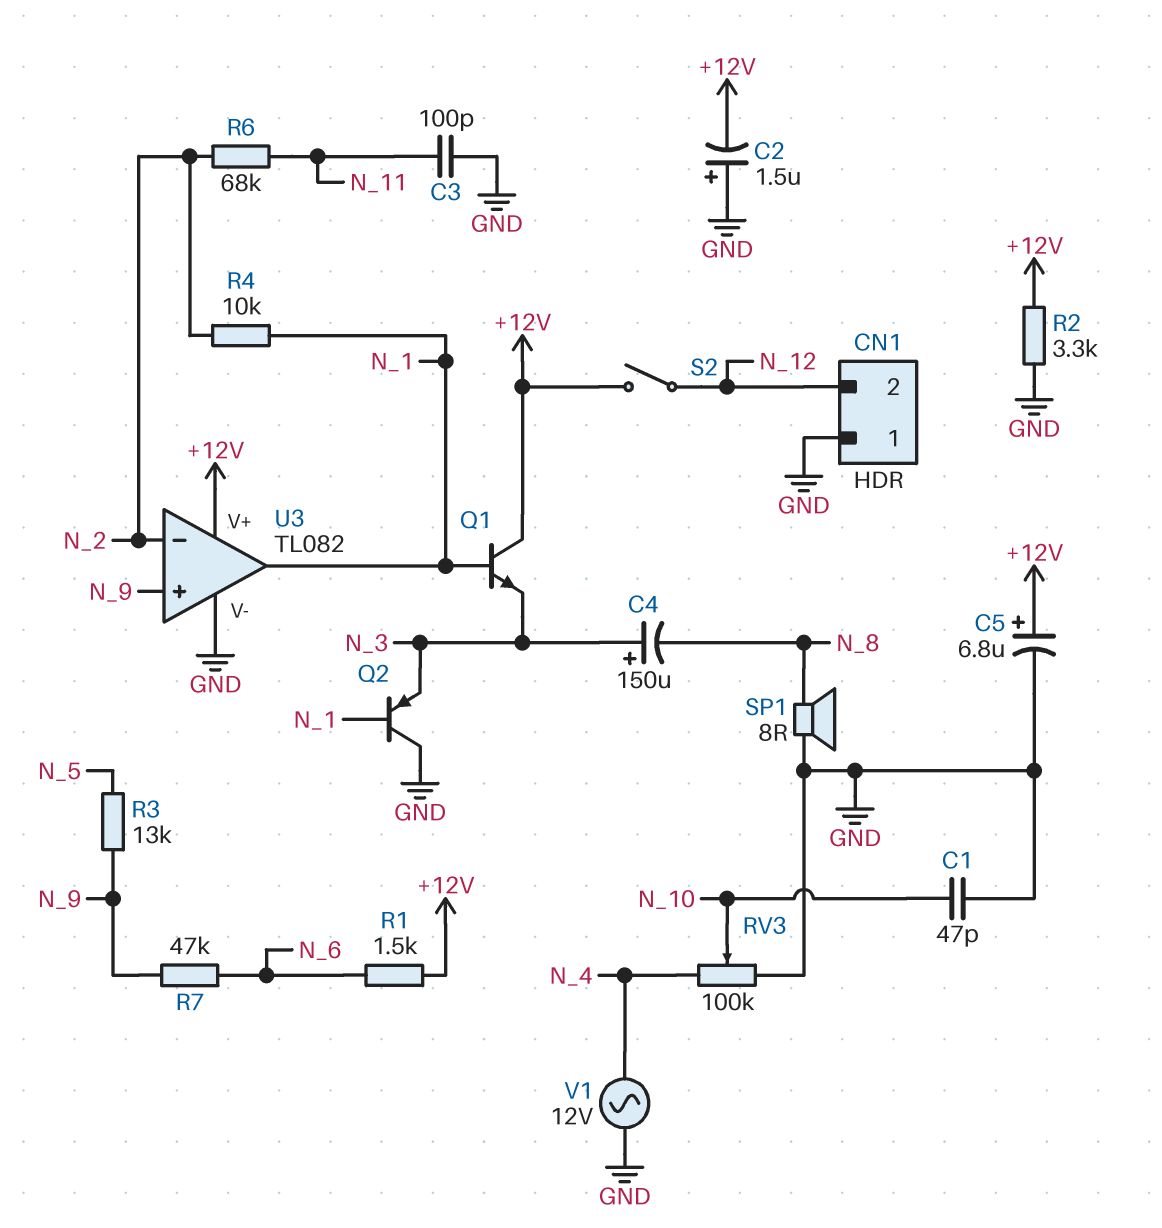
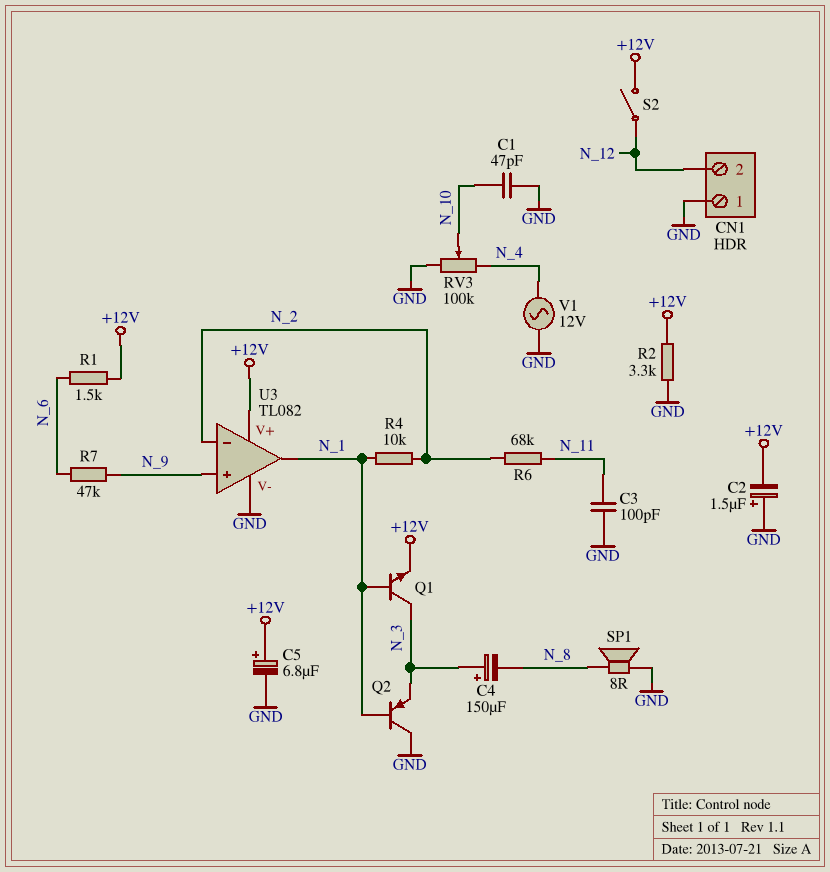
Q1: NPN (B N_1, C +12V, E N_3) -> NPN (B N_1, C N_3, E +12V)
R3: 13k (N_5, N_9) -> none

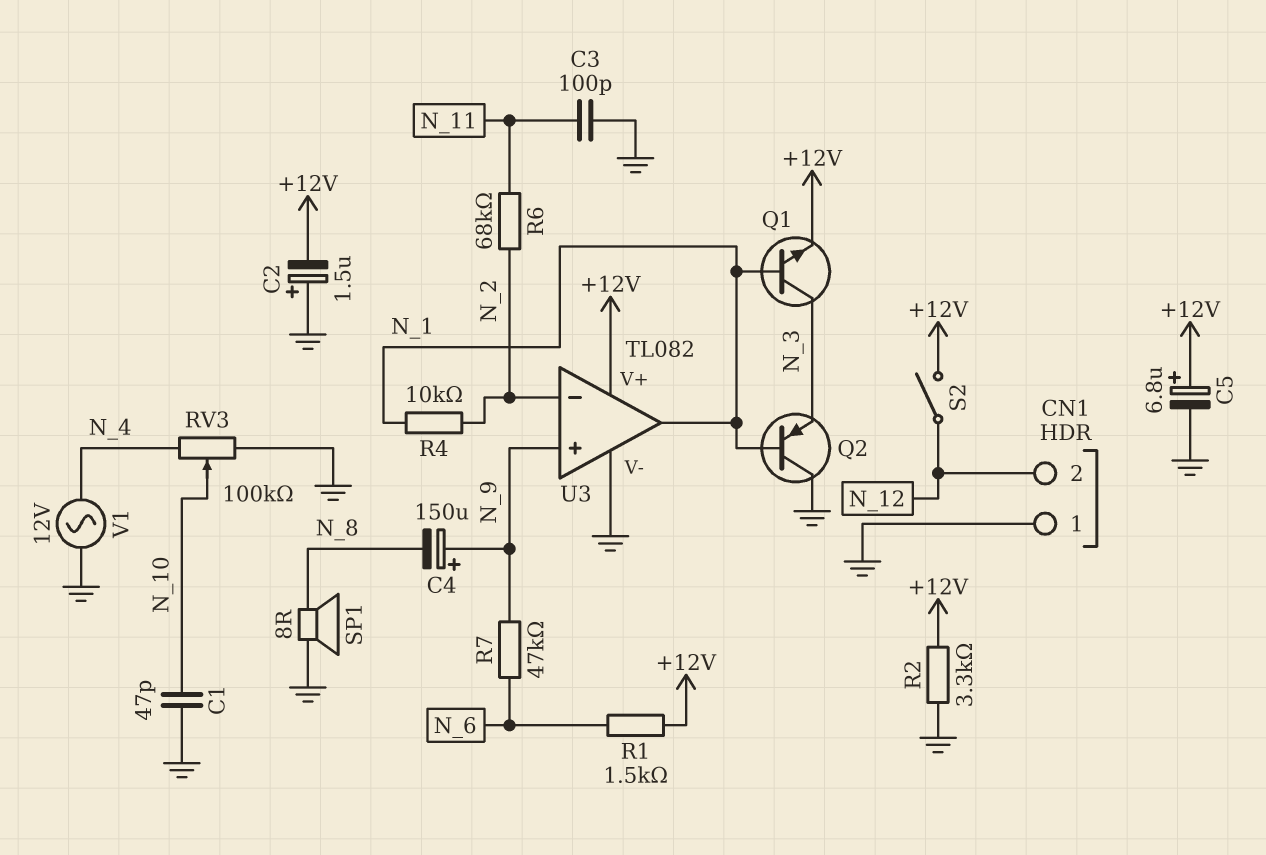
C4: 150uF (plus N_3, minus N_8) -> 150uF (plus N_9, minus N_8)

